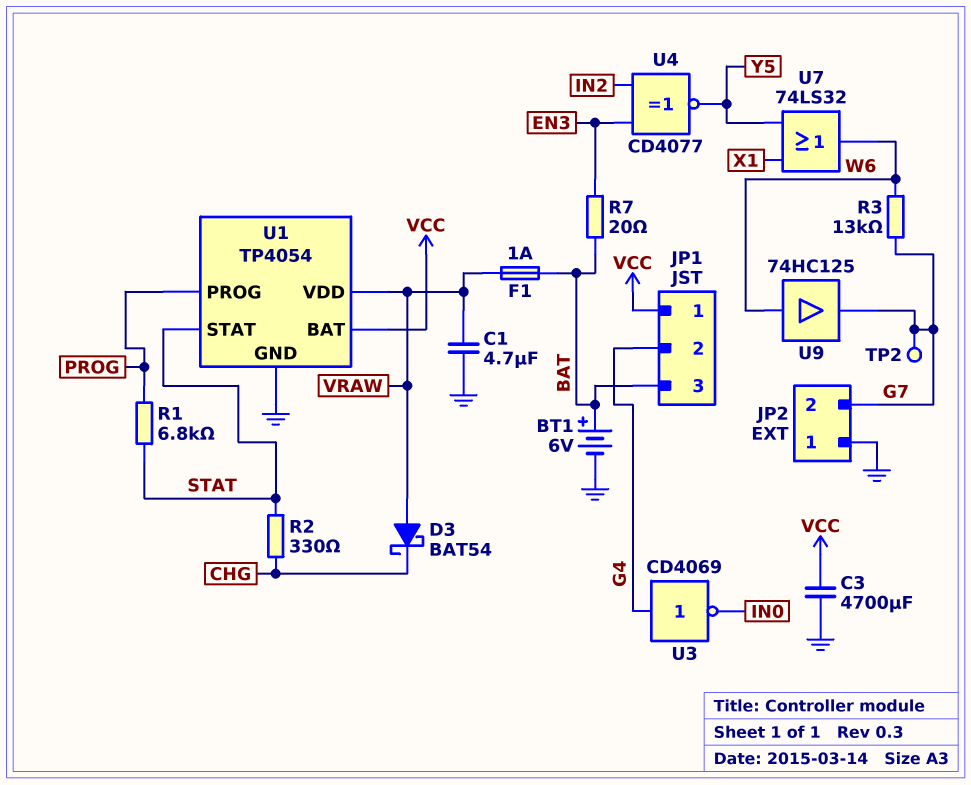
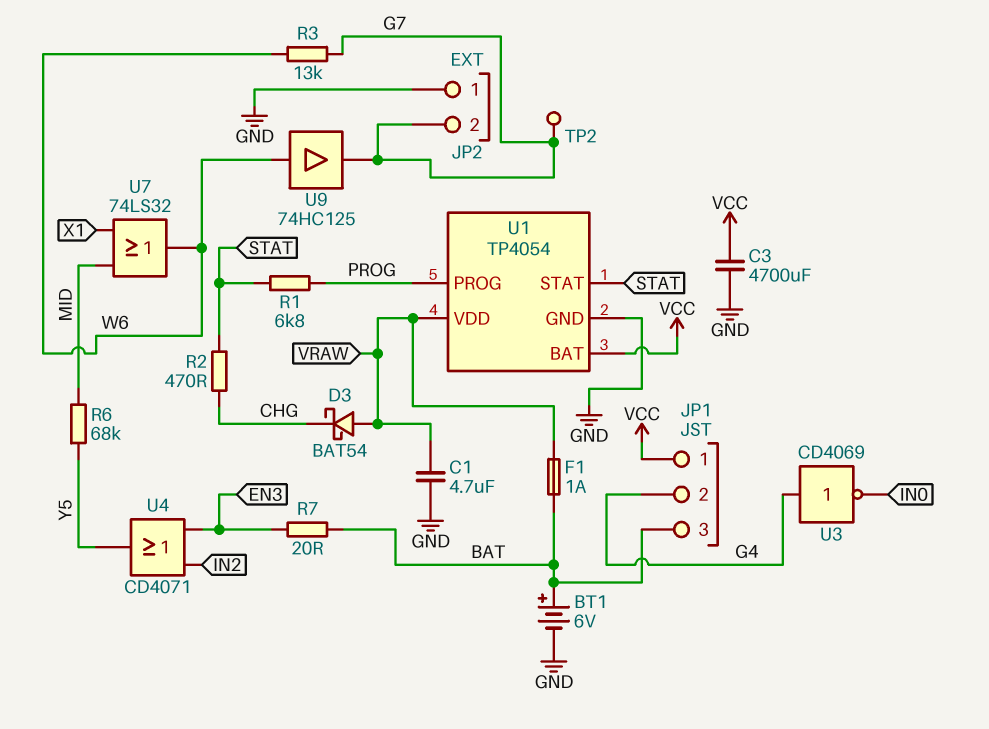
R2: 330 (CHG, STAT) -> 470 (CHG, STAT)
R6: none -> 68k (MID, Y5)
U4: XNOR CD4077 (in EN3, in IN2, out Y5) -> OR CD4071 (in EN3, in IN2, out Y5)
U7: OR 74LS32 (in X1, in Y5, out W6) -> OR 74LS32 (in MID, in X1, out W6)

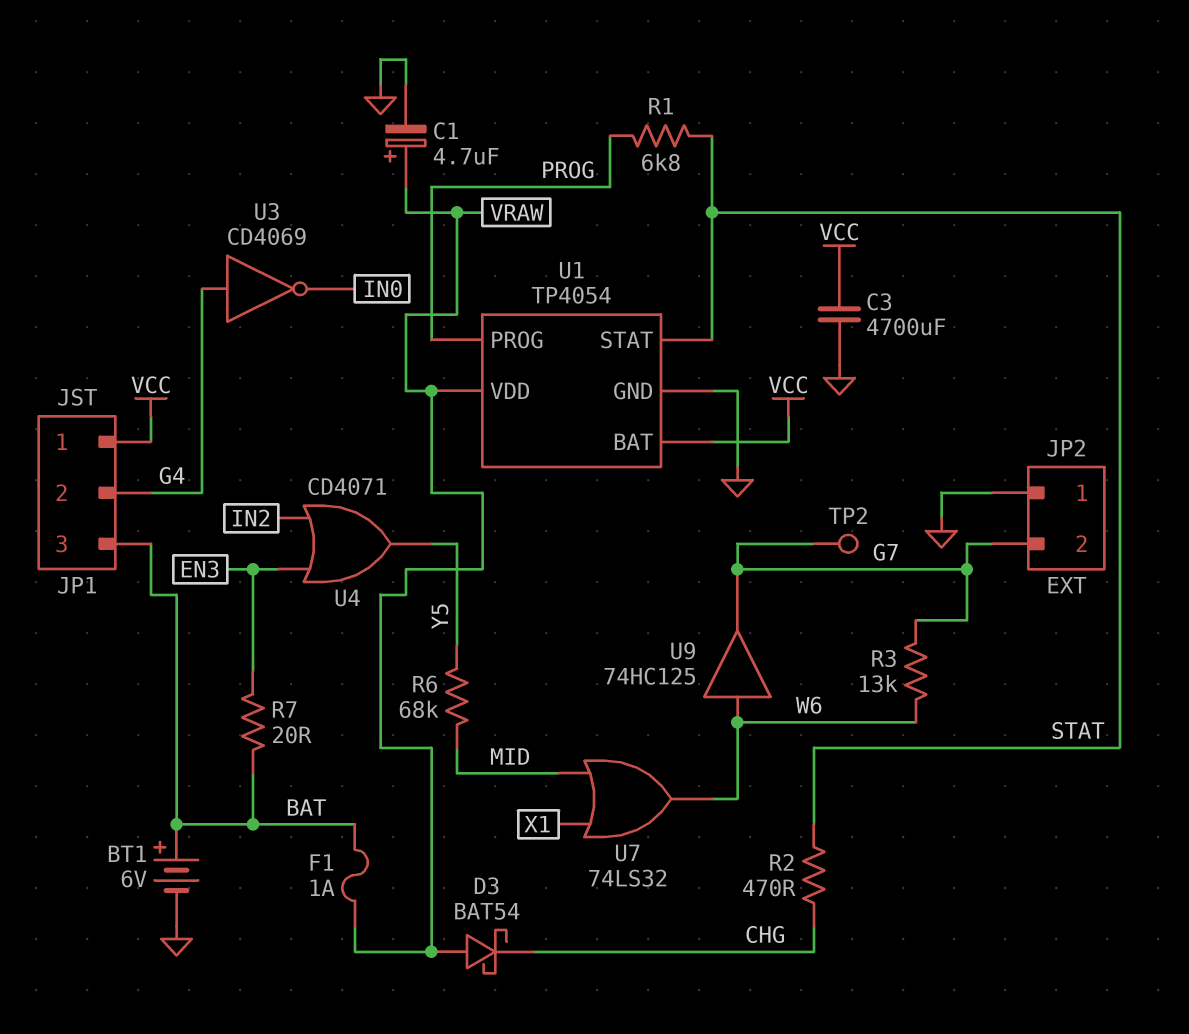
C1: 4.7uF (GND, VRAW) -> 4.7uF (plus VRAW, minus GND)

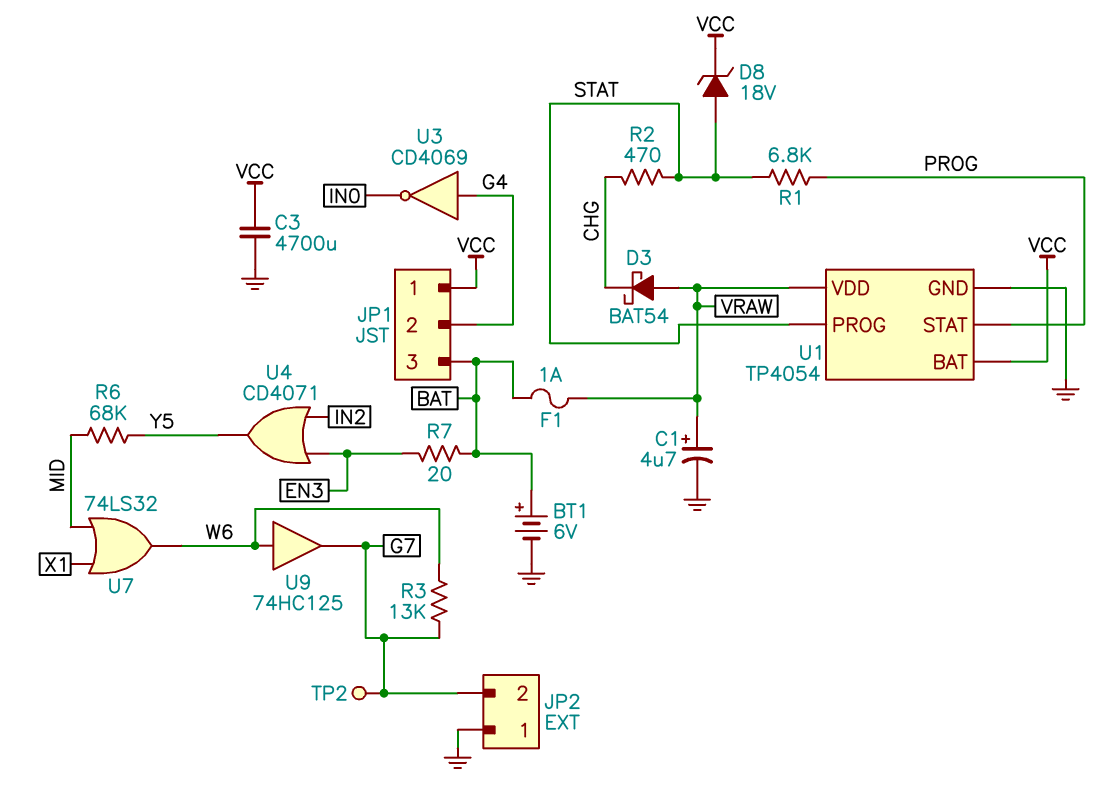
D8: none -> zener 18V (A STAT, K VCC)
U1 pin PROG: PROG -> STAT
U1 pin STAT: STAT -> PROG

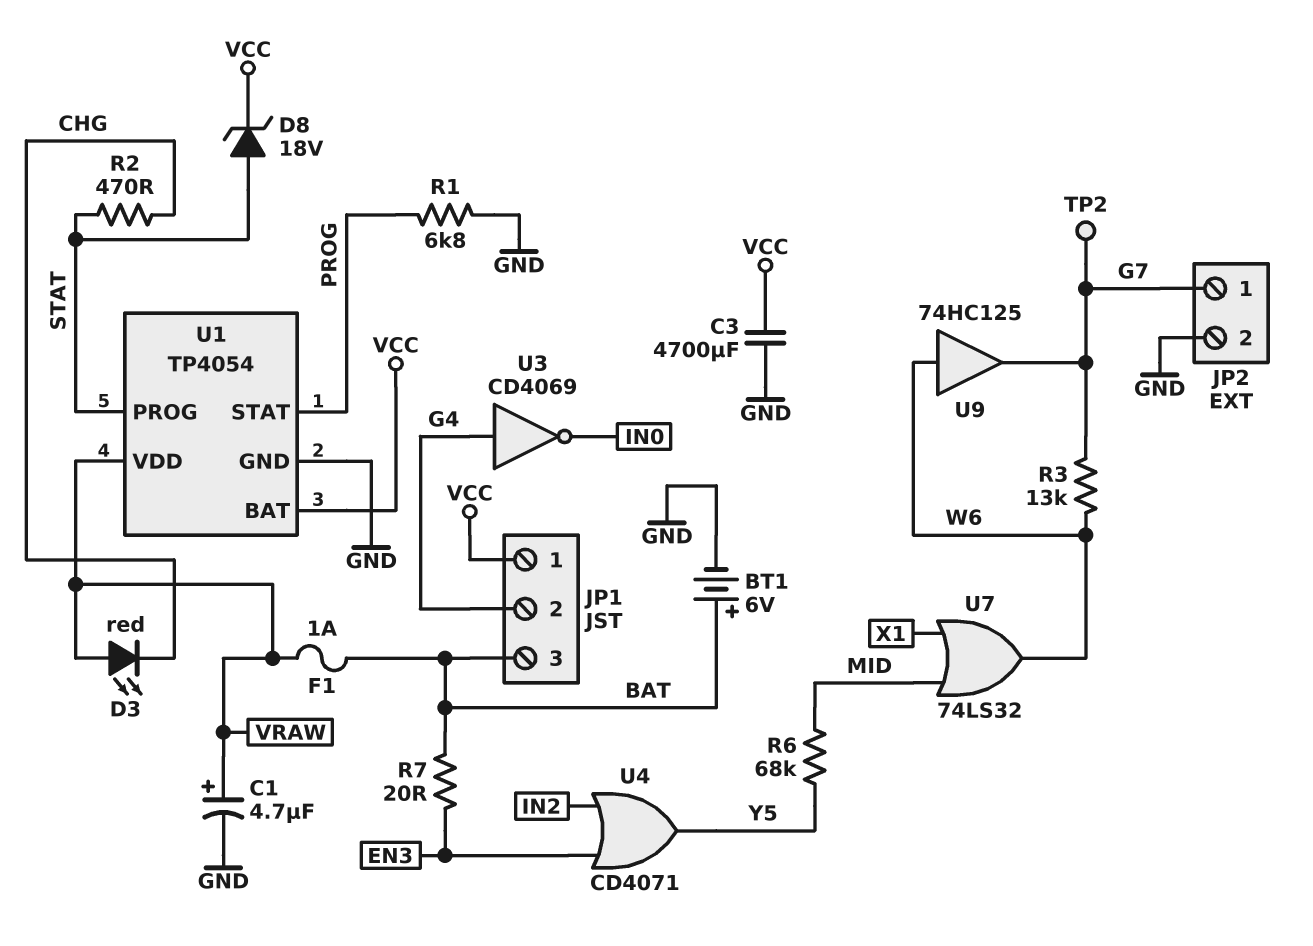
D3: schottky BAT54 (A VRAW, K CHG) -> LED red (A VRAW, K CHG)
JP2 pin 1: GND -> G7
JP2 pin 2: G7 -> GND
R1: 6.8k (PROG, STAT) -> 6.8k (GND, PROG)

